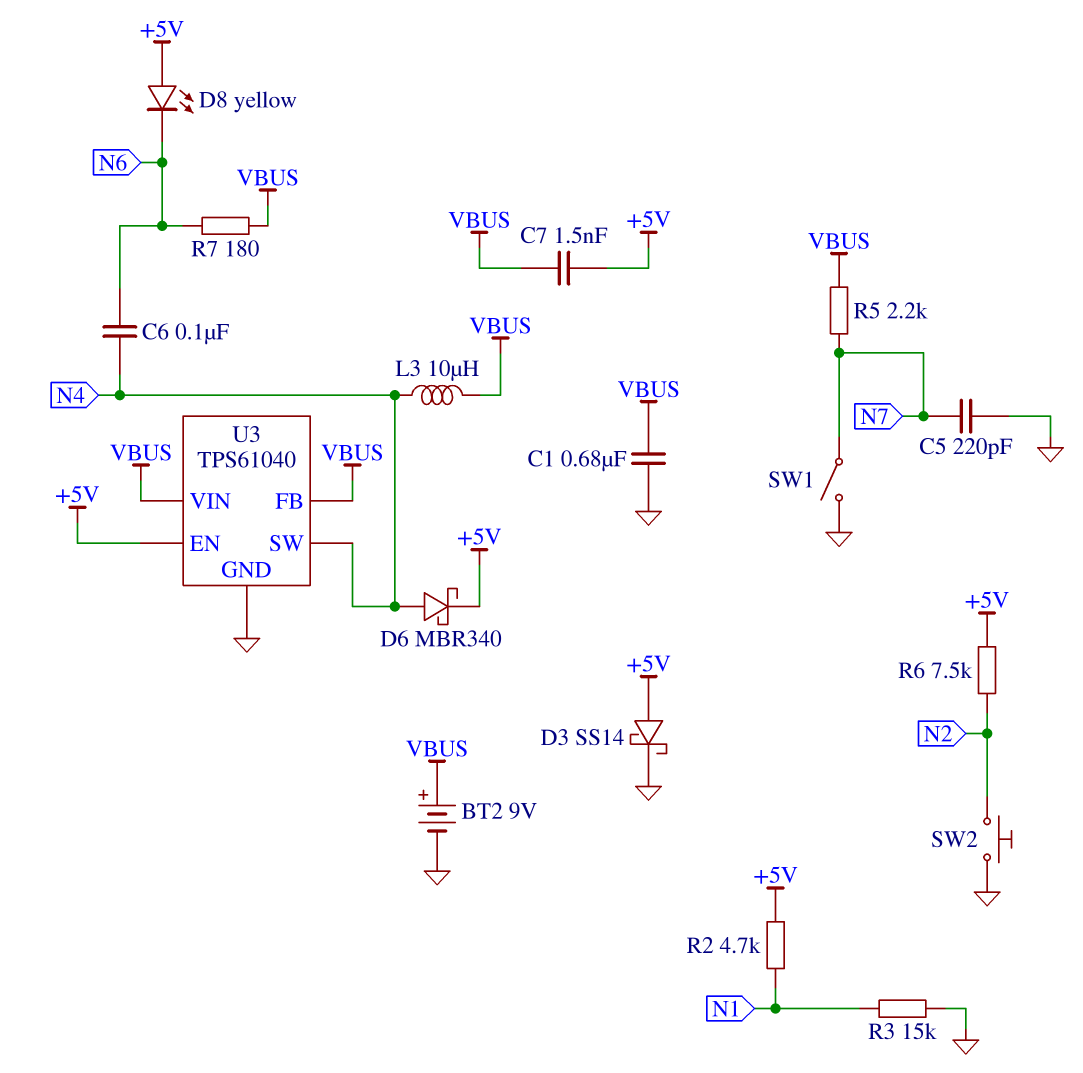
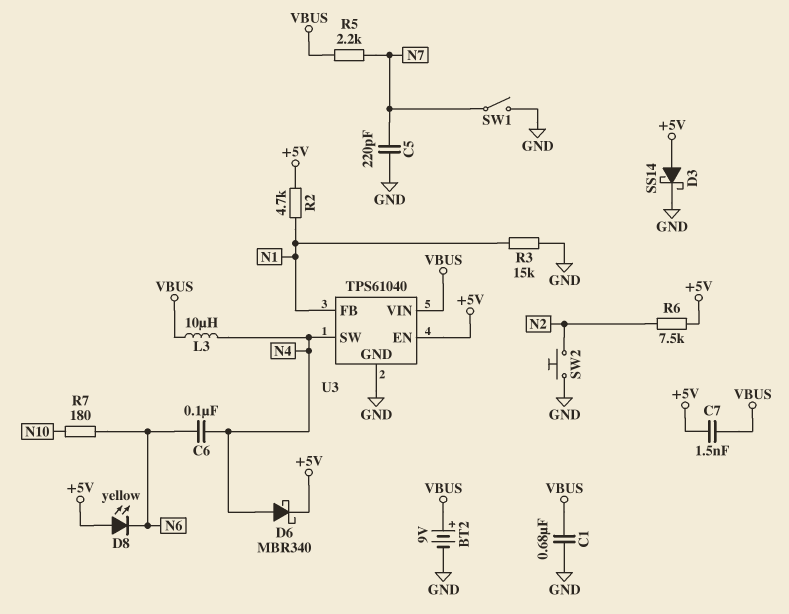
R7: 180 (N6, VBUS) -> 180 (N6, N10)
U3 pin FB: VBUS -> N1

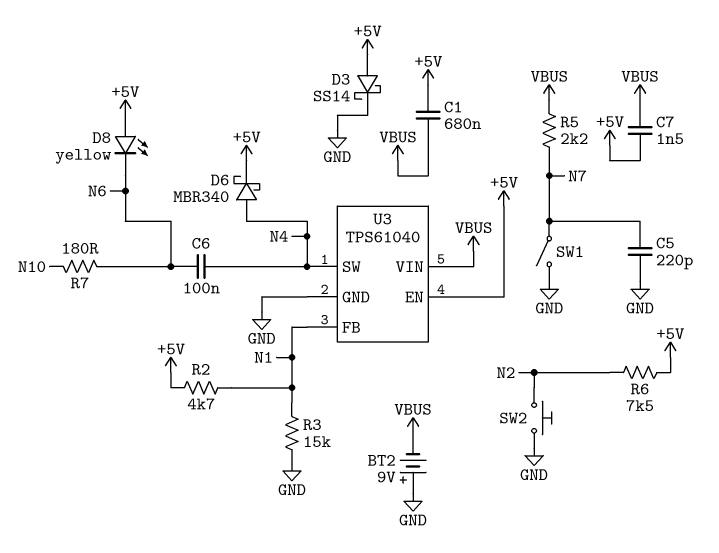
BT2: 9V (plus VBUS, minus GND) -> 9V (plus GND, minus VBUS)
C1: 680nF (GND, VBUS) -> 680nF (+5V, VBUS)
L3: 10uH (N4, VBUS) -> none

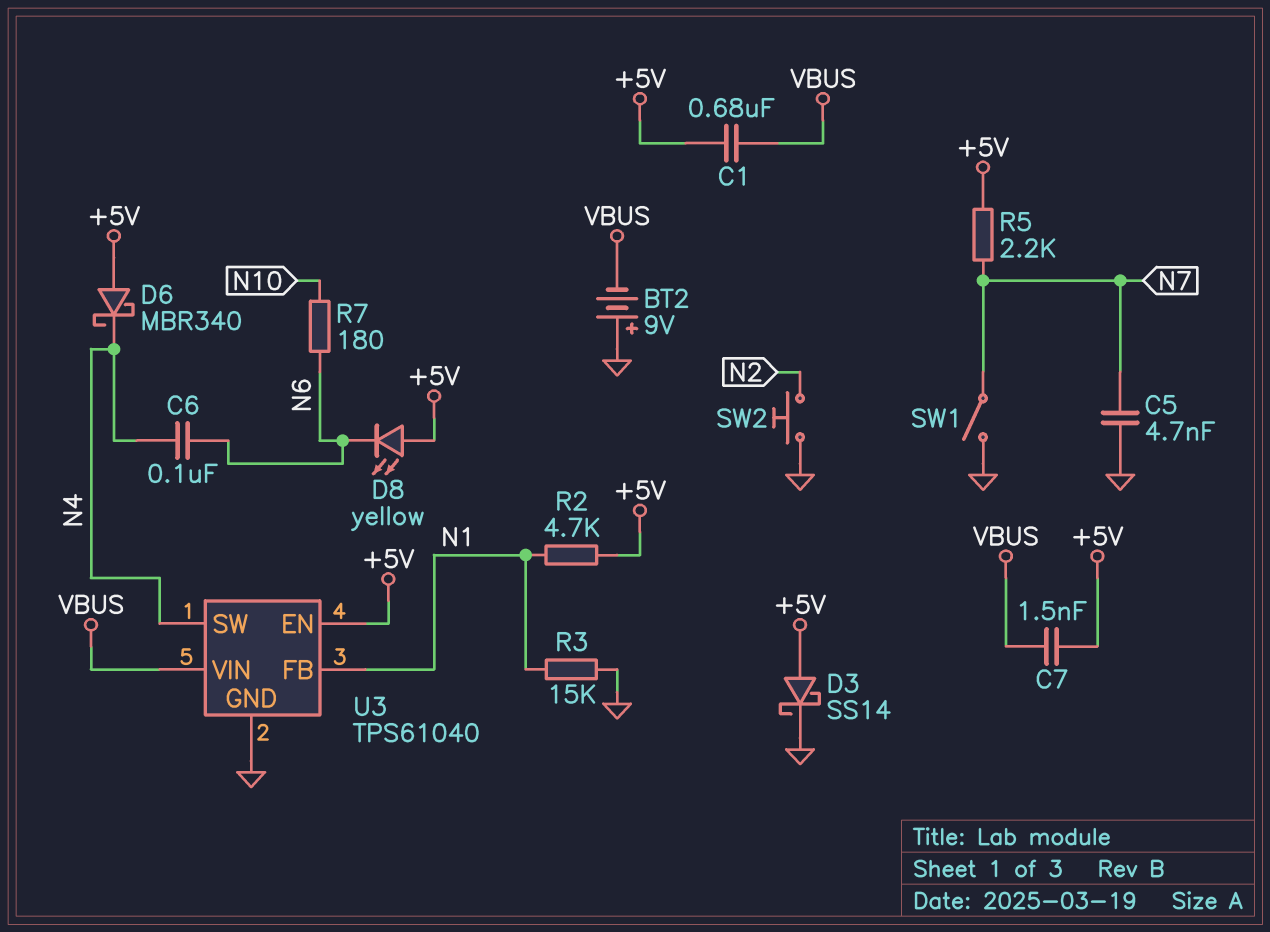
C5: 220pF (GND, N7) -> 4.7nF (GND, N7)
D6: schottky MBR340 (A N4, K +5V) -> schottky MBR340 (A +5V, K N4)
R5: 2.2k (N7, VBUS) -> 2.2k (+5V, N7)
R6: 7.5k (+5V, N2) -> none

